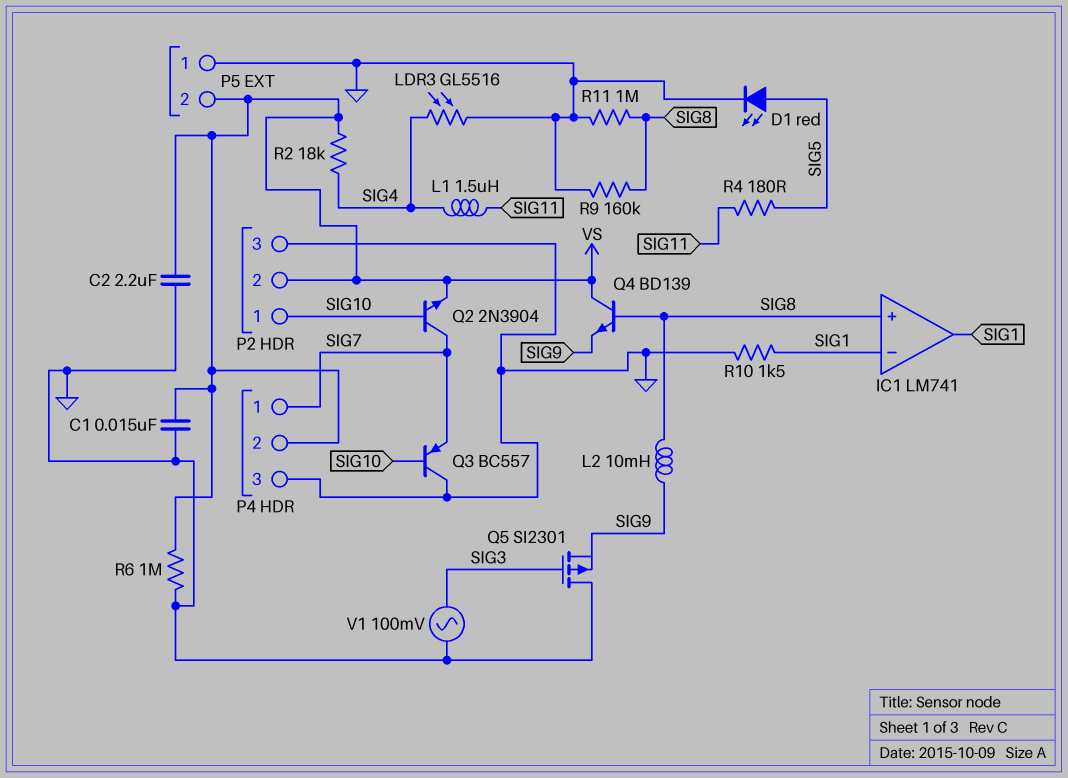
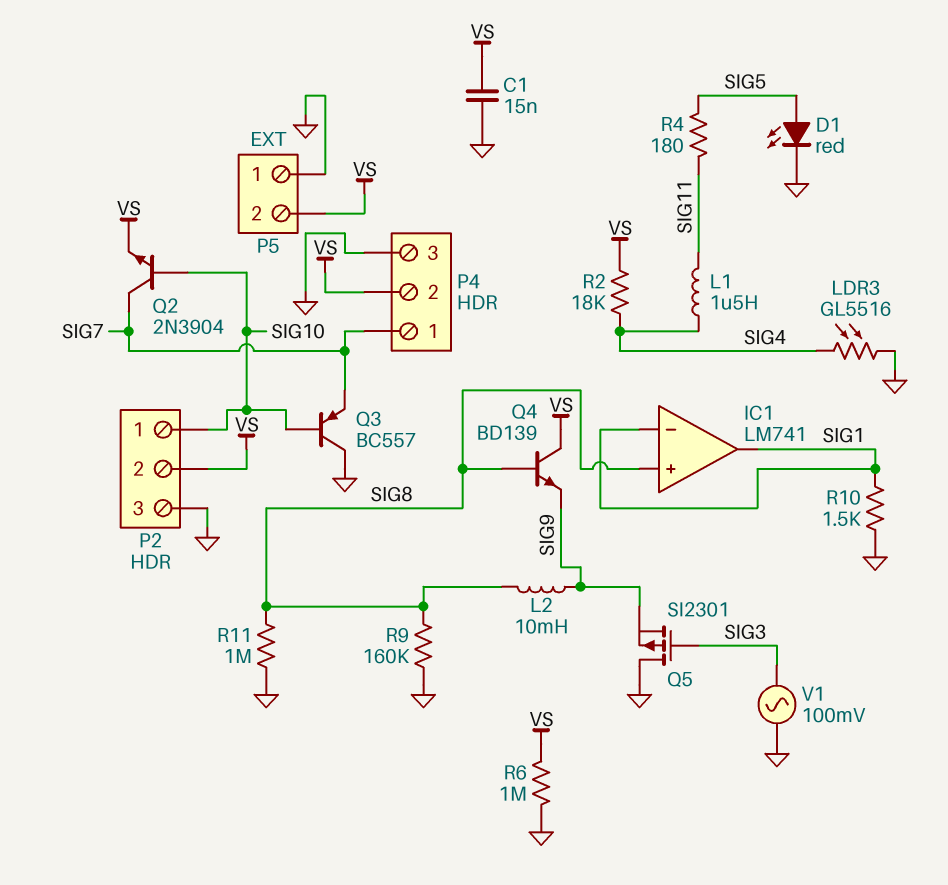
C2: 2.2uF (GND, VS) -> none

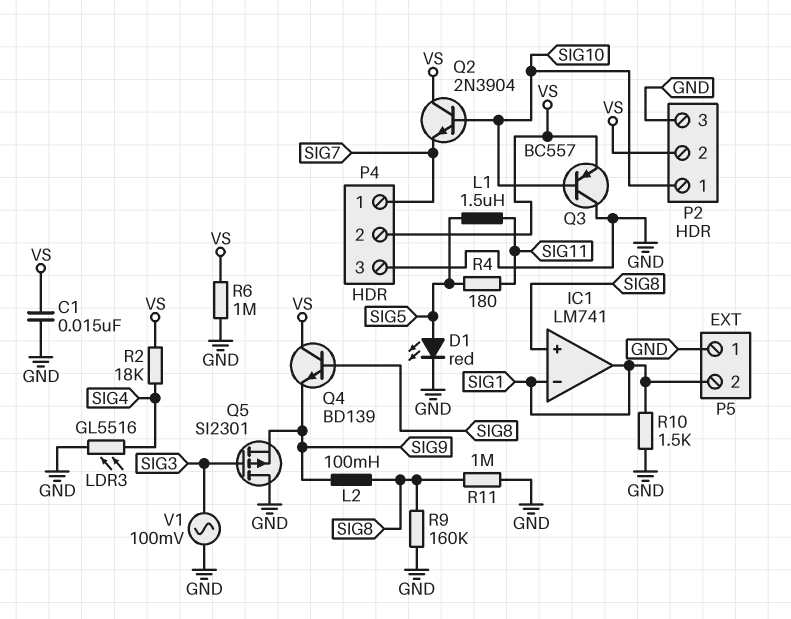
L1: 1.5uH (SIG4, SIG11) -> 1.5uH (SIG5, SIG11)
L2: 10mH (SIG8, SIG9) -> 100mH (SIG8, SIG9)
P5 pin 2: VS -> SIG1
Q2: NPN 2N3904 (B SIG10, C SIG7, E VS) -> NPN 2N3904 (B SIG10, C VS, E SIG7)
Q3: PNP BC557 (B SIG10, C GND, E SIG7) -> PNP BC557 (B SIG10, C GND, E VS)

